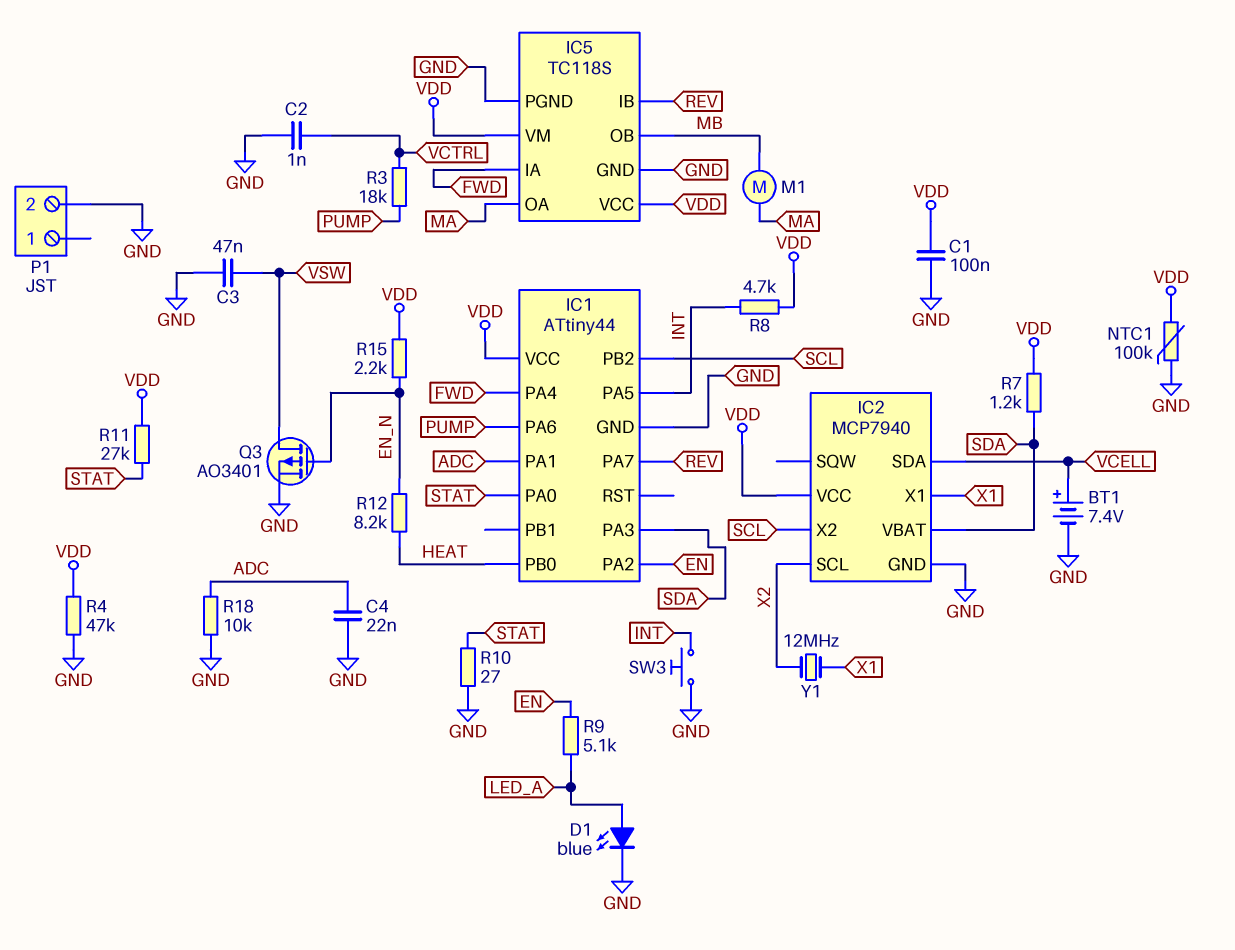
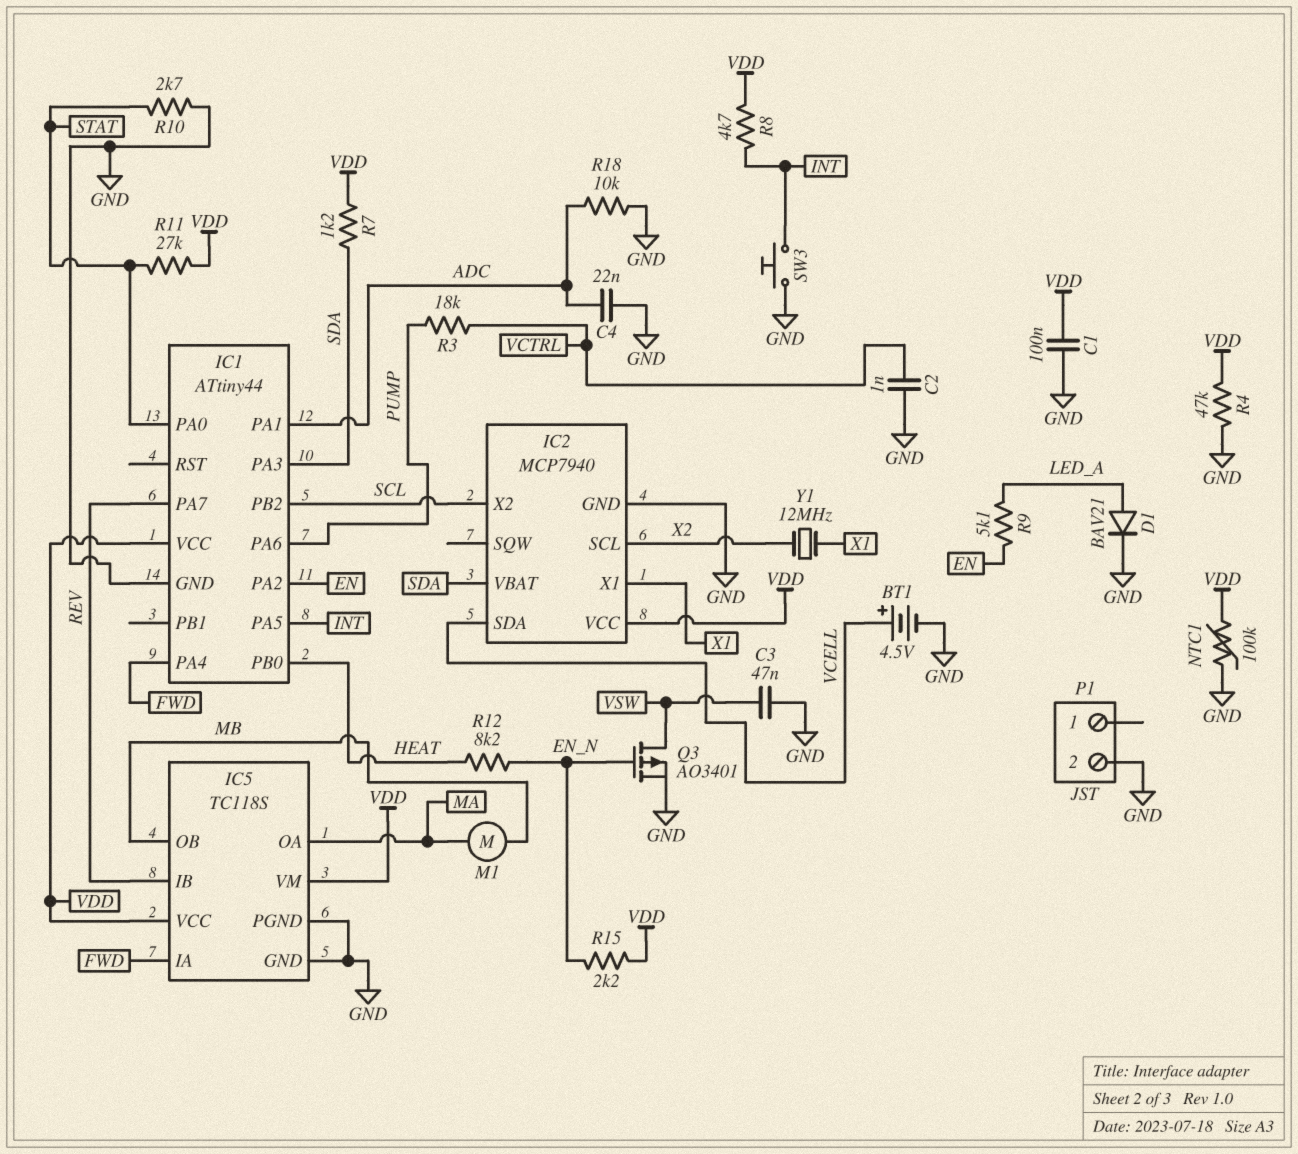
BT1: 7.4V (plus VCELL, minus GND) -> 4.5V (plus VCELL, minus GND)
D1: LED blue (A LED_A, K GND) -> diode BAV21 (A LED_A, K GND)
R10: 27 (GND, STAT) -> 2.7k (GND, STAT)

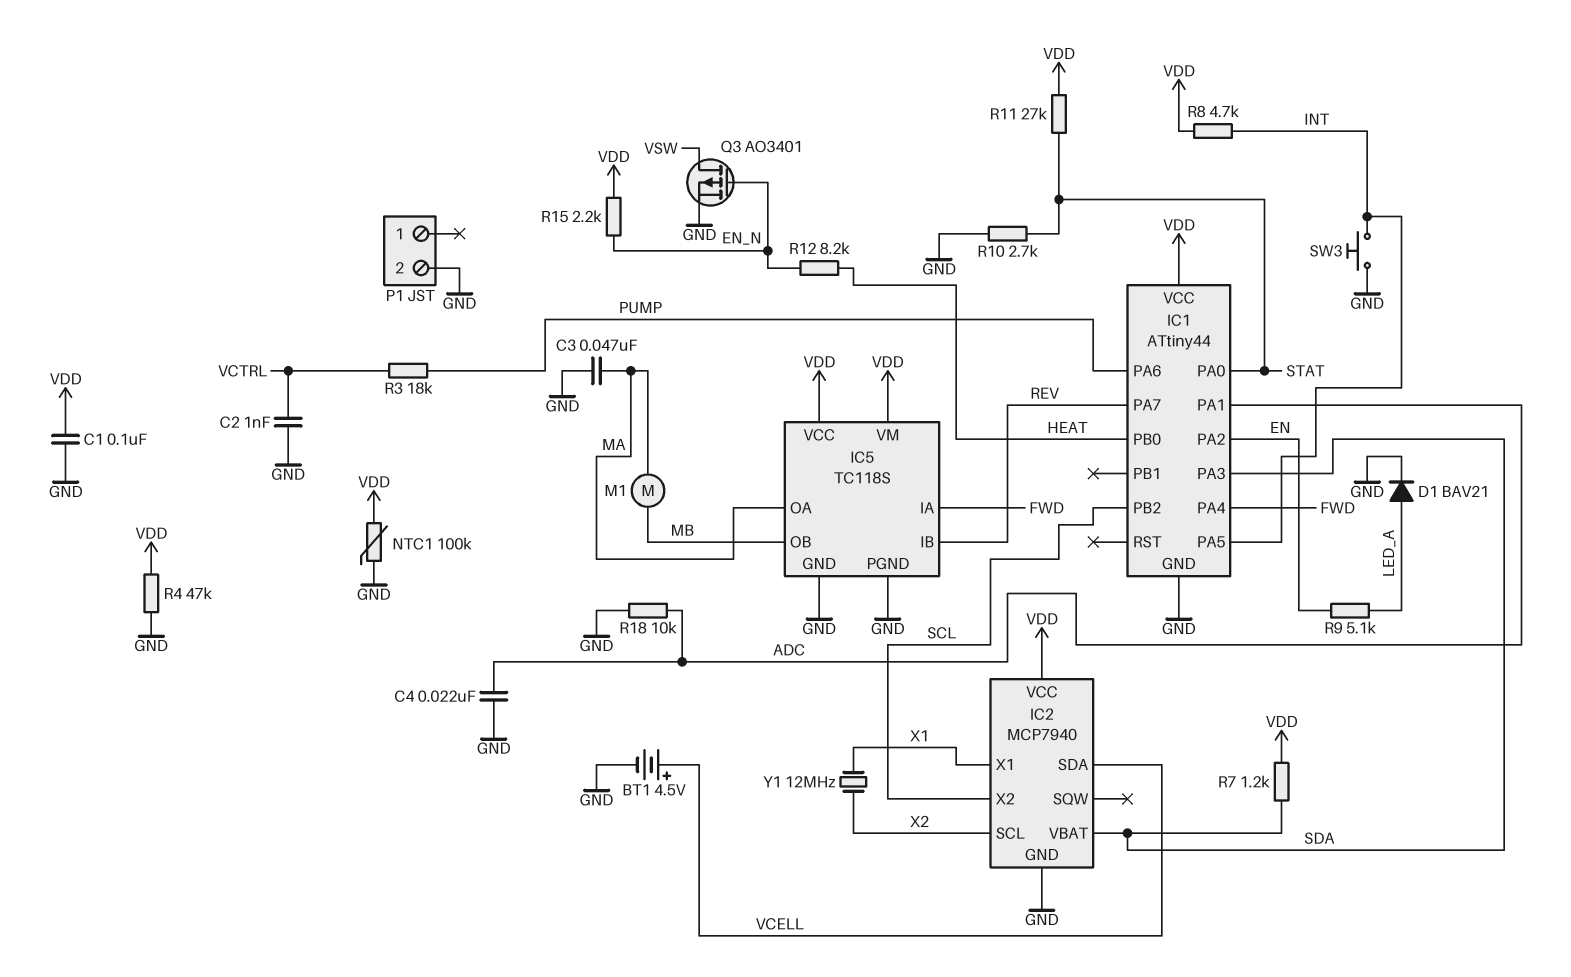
C3: 47nF (GND, VSW) -> 47nF (GND, MA)

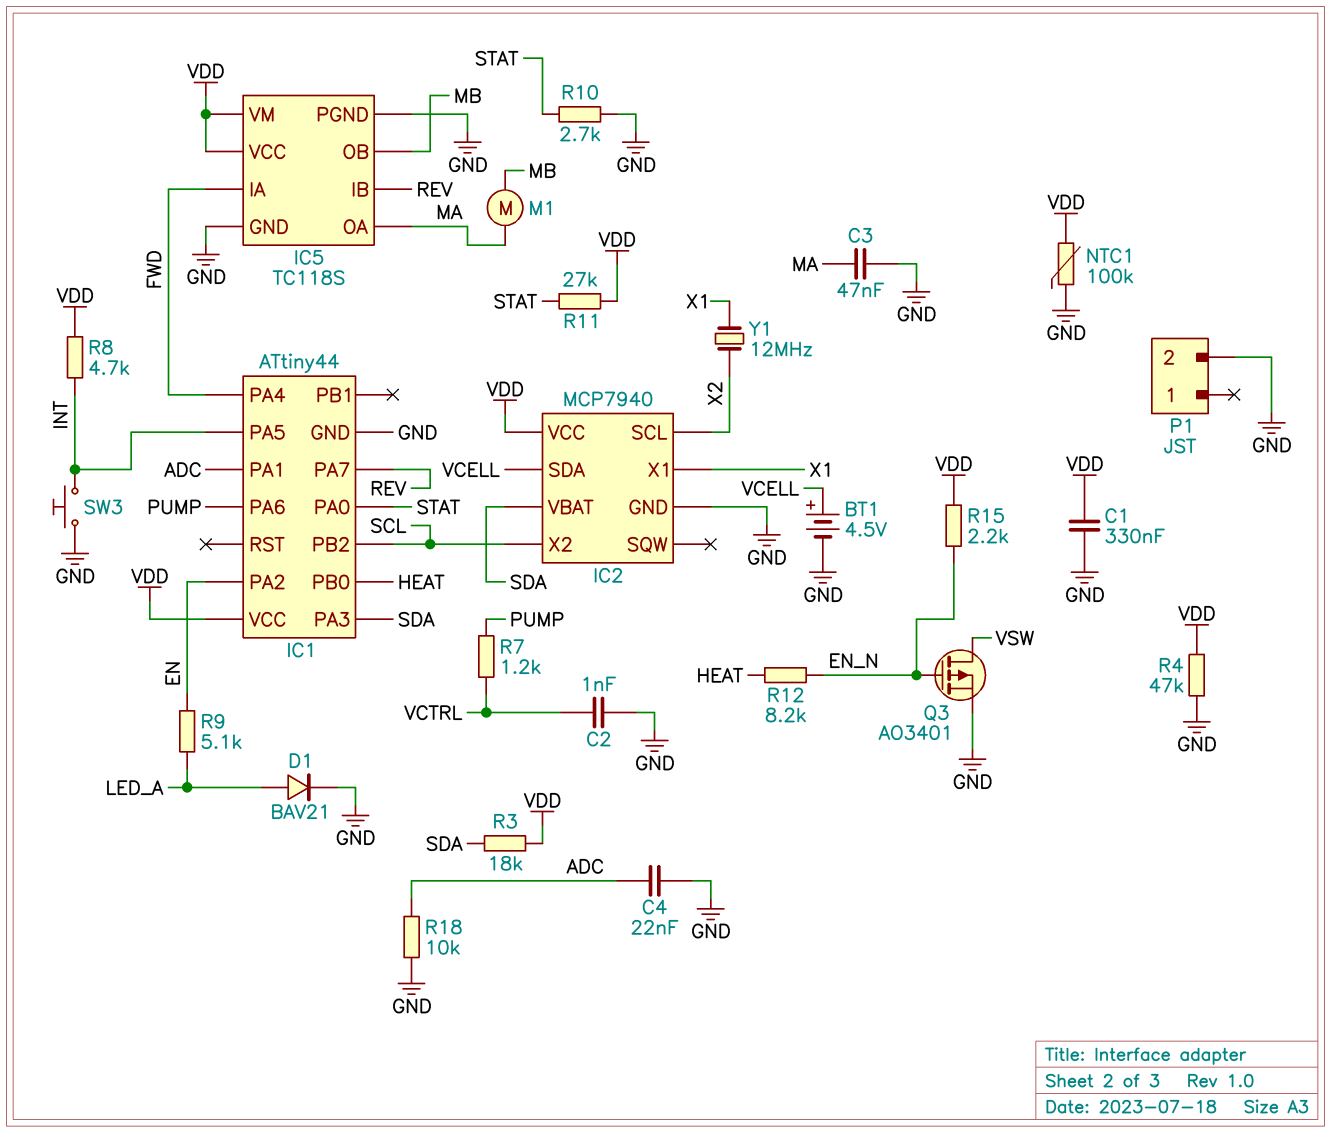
C1: 100nF (GND, VDD) -> 330nF (GND, VDD)
R3: 18k (PUMP, VCTRL) -> 18k (SDA, VDD)
R7: 1.2k (SDA, VDD) -> 1.2k (PUMP, VCTRL)

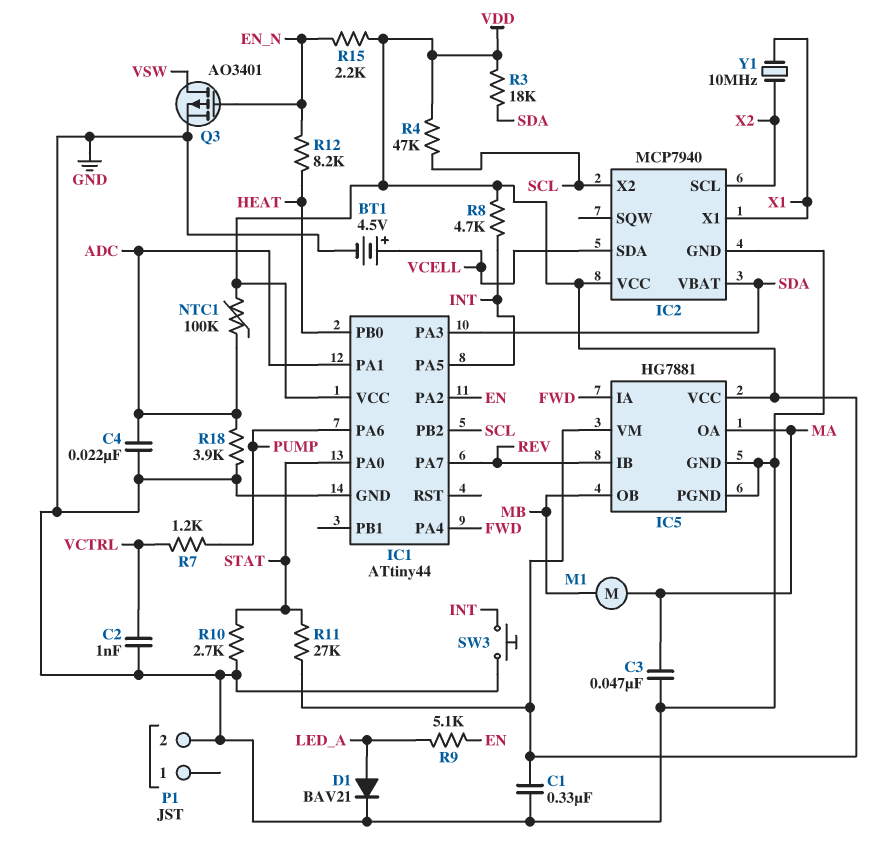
IC5: TC118S -> HG7881
NTC1: 100k (GND, VDD) -> 100k (ADC, VDD)
R4: 47k (GND, VDD) -> 47k (SCL, VDD)
R18: 10k (ADC, GND) -> 3.9k (ADC, GND)
Y1: 12MHz (X1, X2) -> 10MHz (X1, X2)

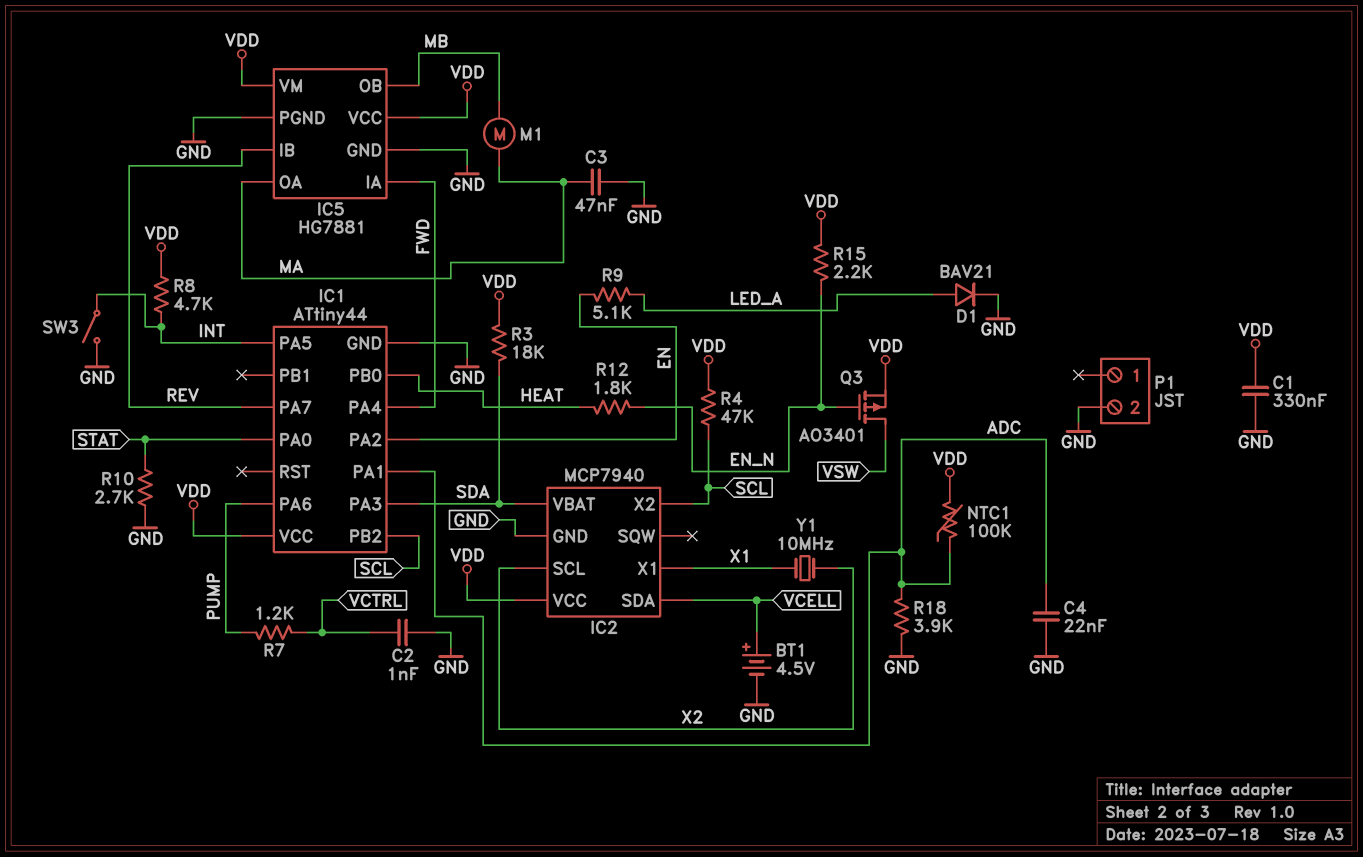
Q3: PMOS AO3401 (G EN_N, D VSW, S GND) -> PMOS AO3401 (G EN_N, D VSW, S VDD)
R11: 27k (STAT, VDD) -> none
R12: 8.2k (EN_N, HEAT) -> 1.8k (EN_N, HEAT)
SW3: button (GND, INT) -> switch (GND, INT)

